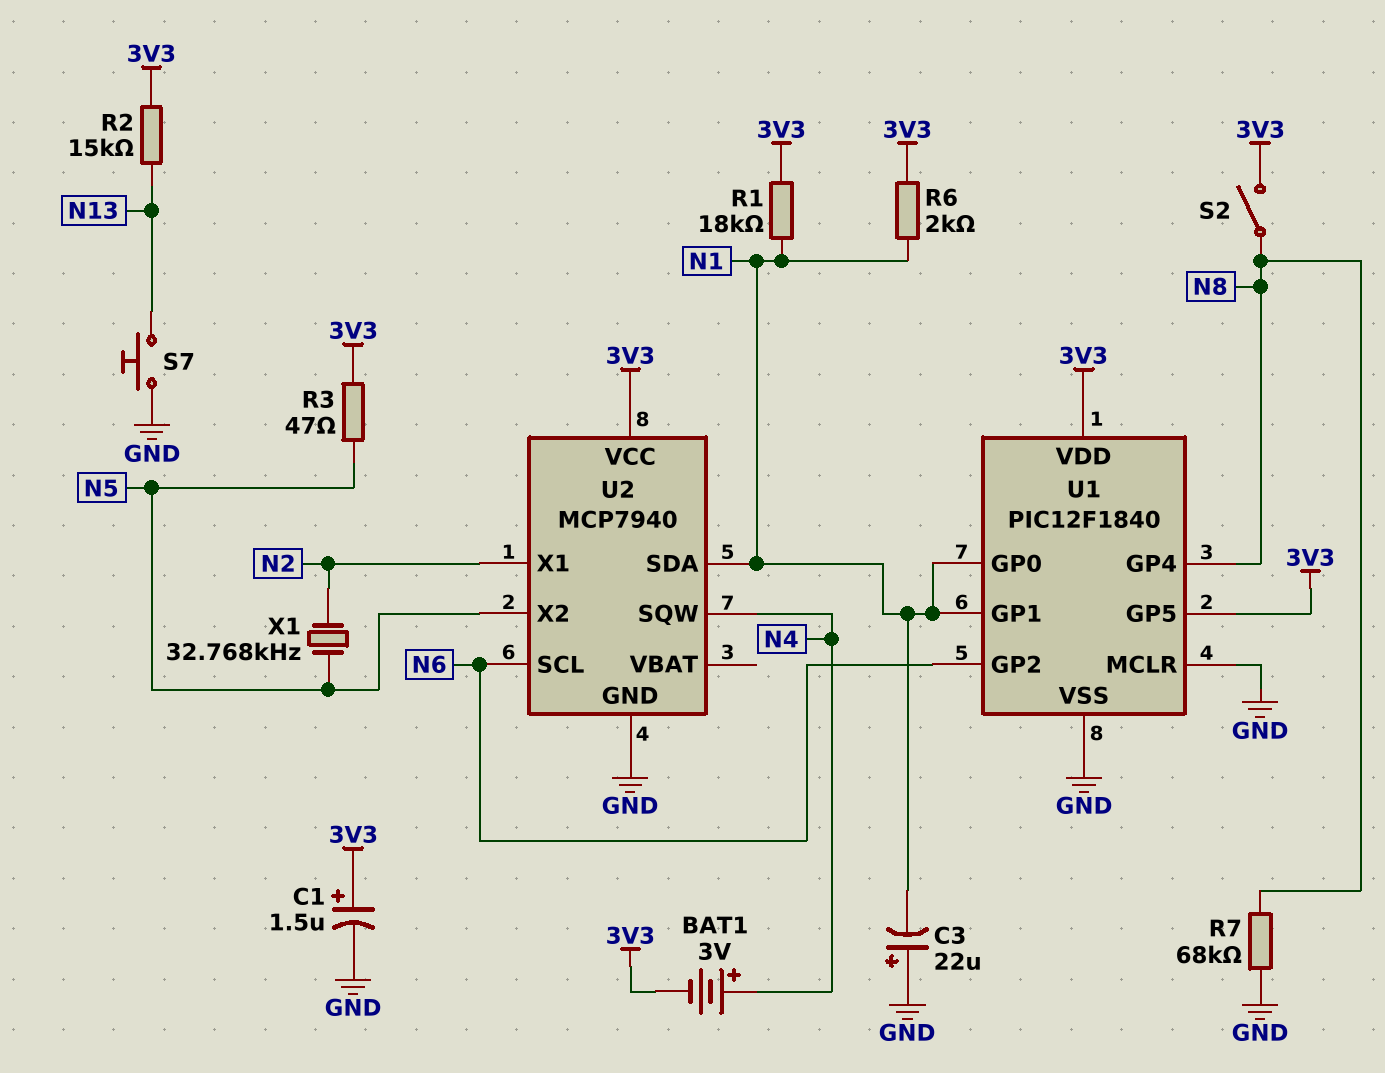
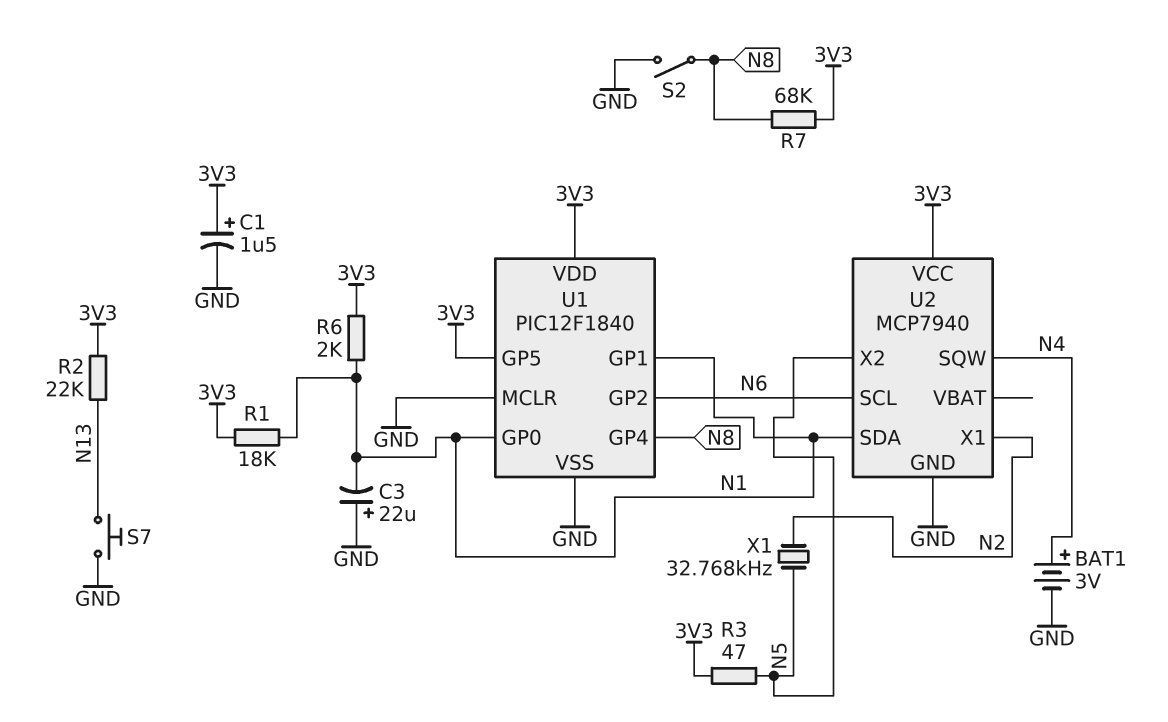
BAT1: 3V (plus N4, minus 3V3) -> 3V (plus N4, minus GND)
R2: 15k (3V3, N13) -> 22k (3V3, N13)
R7: 68k (GND, N8) -> 68k (3V3, N8)
S2: switch (3V3, N8) -> switch (GND, N8)

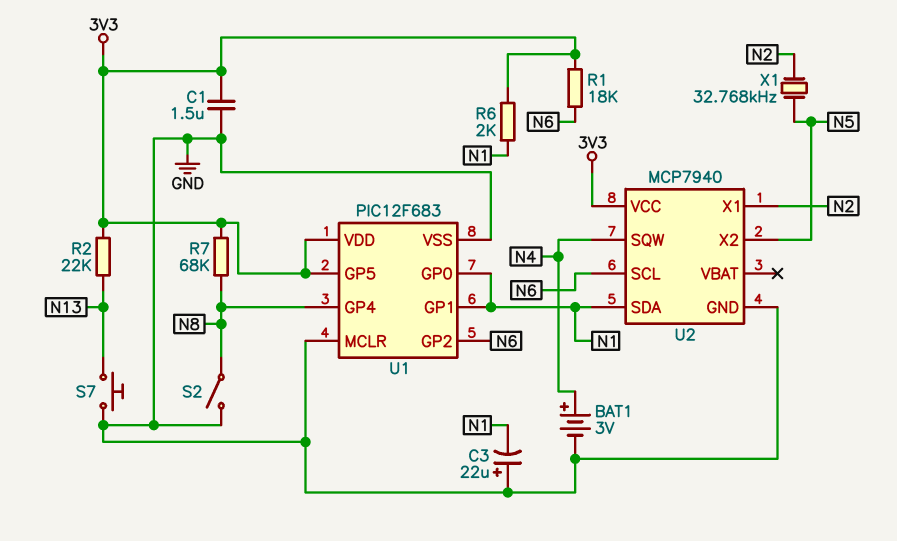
C1: 1.5uF (plus 3V3, minus GND) -> 1.5uF (3V3, GND)
R1: 18k (3V3, N1) -> 18k (3V3, N6)
R3: 47 (3V3, N5) -> none
U1: PIC12F1840 -> PIC12F683

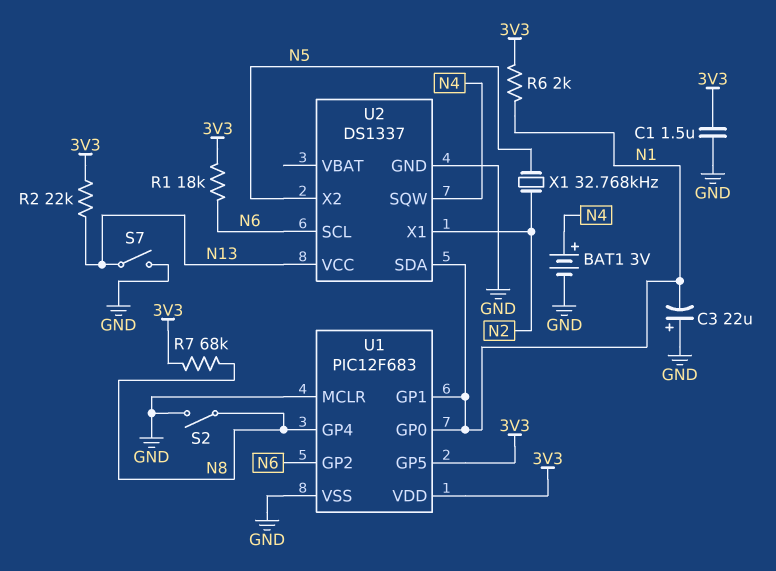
S7: button (GND, N13) -> switch (GND, N13)
U2: MCP7940 -> DS1337
U2 pin VCC: 3V3 -> N13

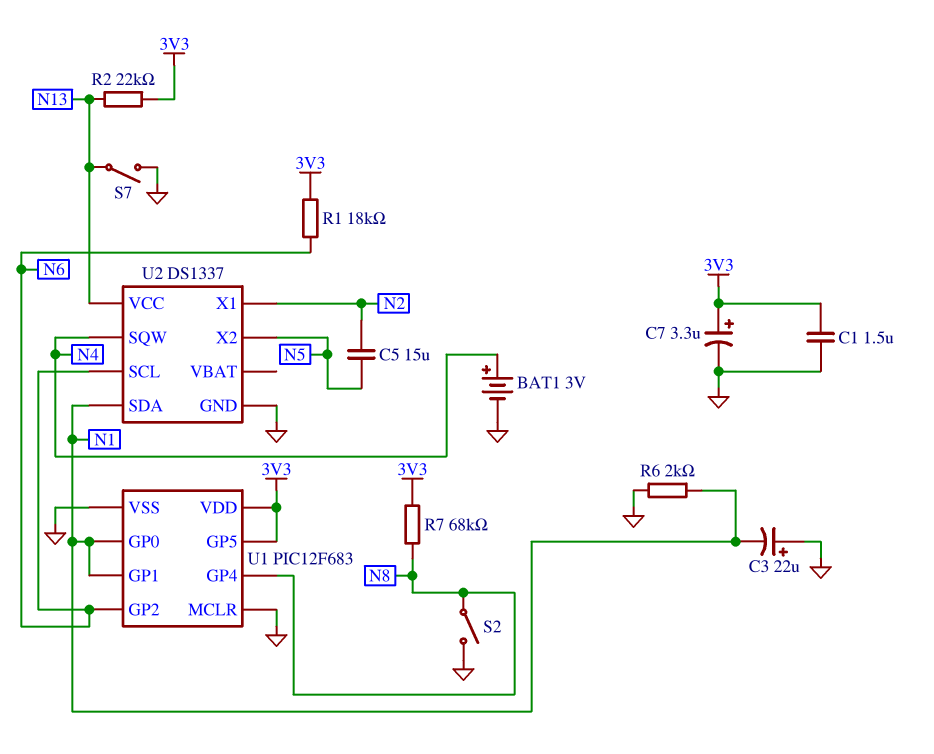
C5: none -> 15uF (N2, N5)
C7: none -> 3.3uF (plus 3V3, minus GND)
R6: 2k (3V3, N1) -> 2k (GND, N1)
X1: 32.768kHz (N2, N5) -> none

